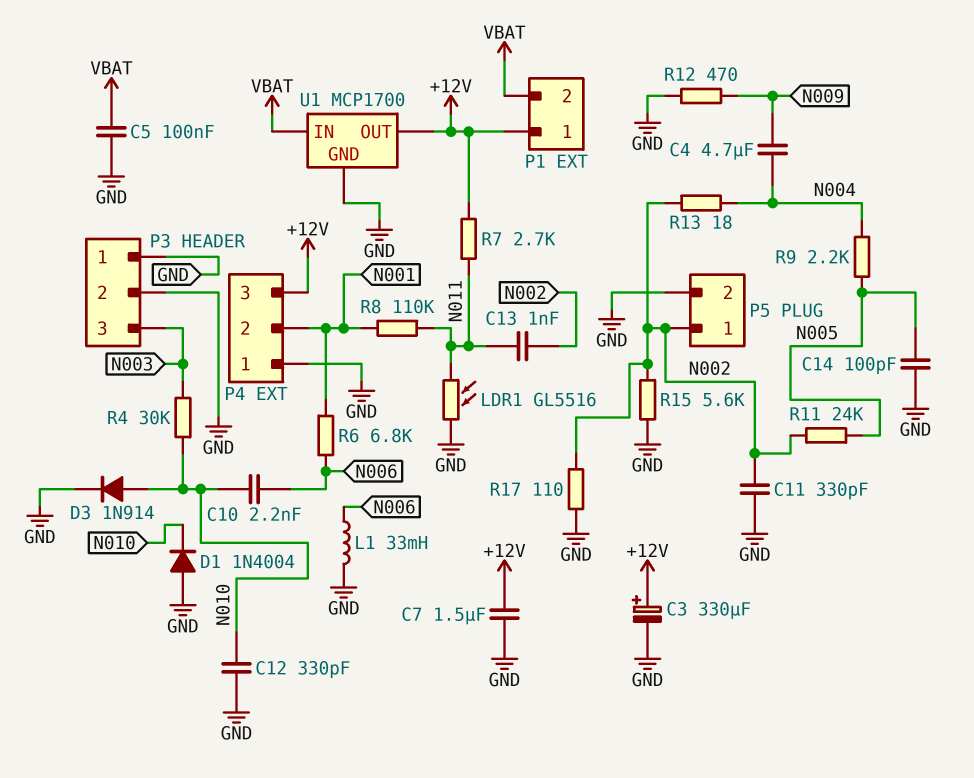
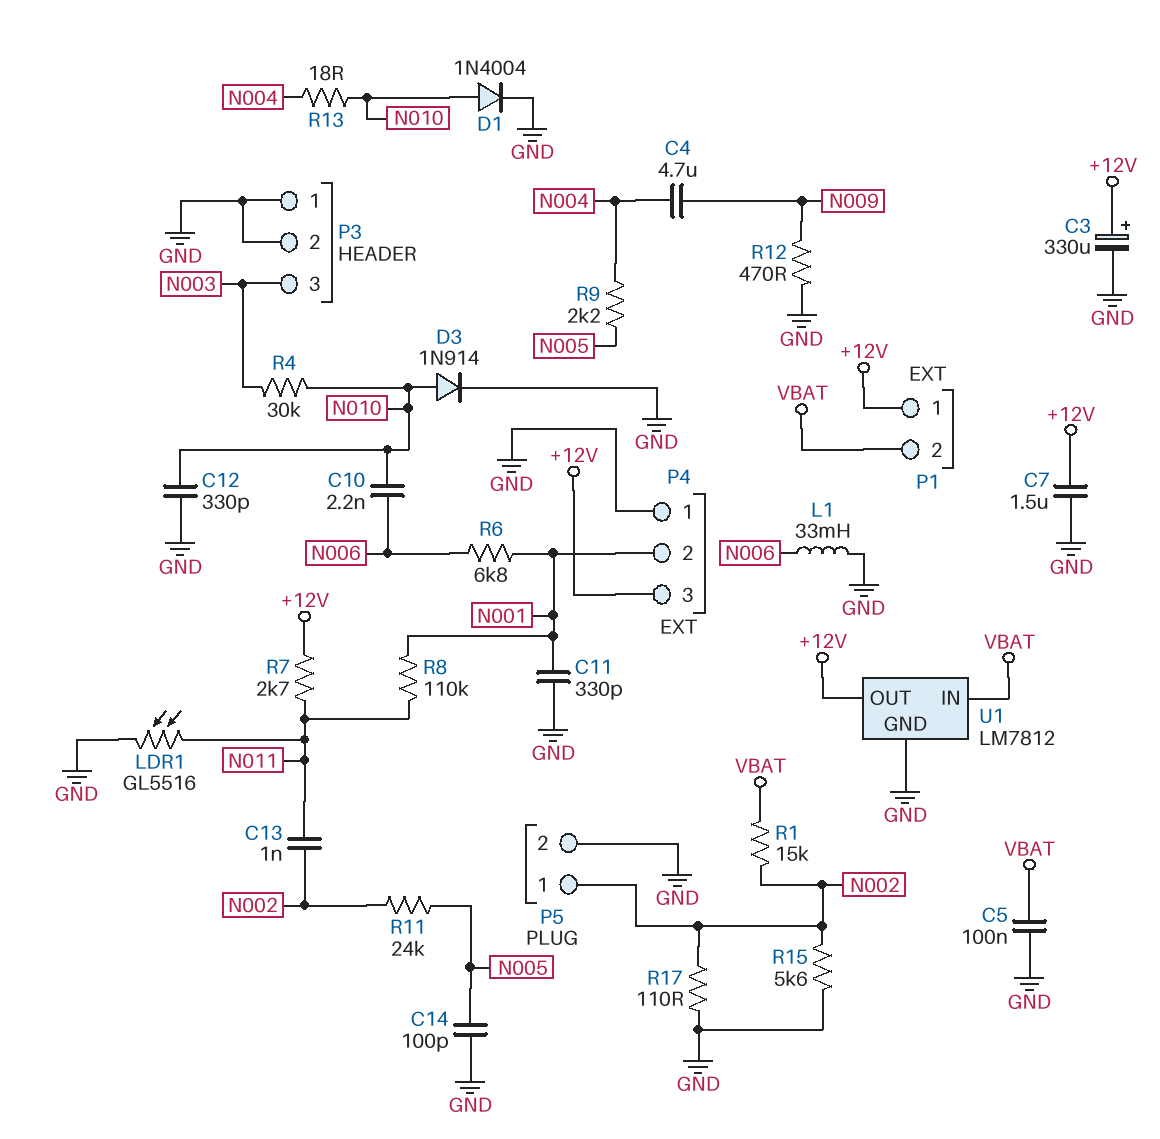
C11: 330pF (GND, N002) -> 330pF (GND, N001)
D1: diode 1N4004 (A GND, K N010) -> diode 1N4004 (A N010, K GND)
R1: none -> 15k (N002, VBAT)
R13: 18 (N002, N004) -> 18 (N004, N010)
U1: MCP1700 -> LM7812

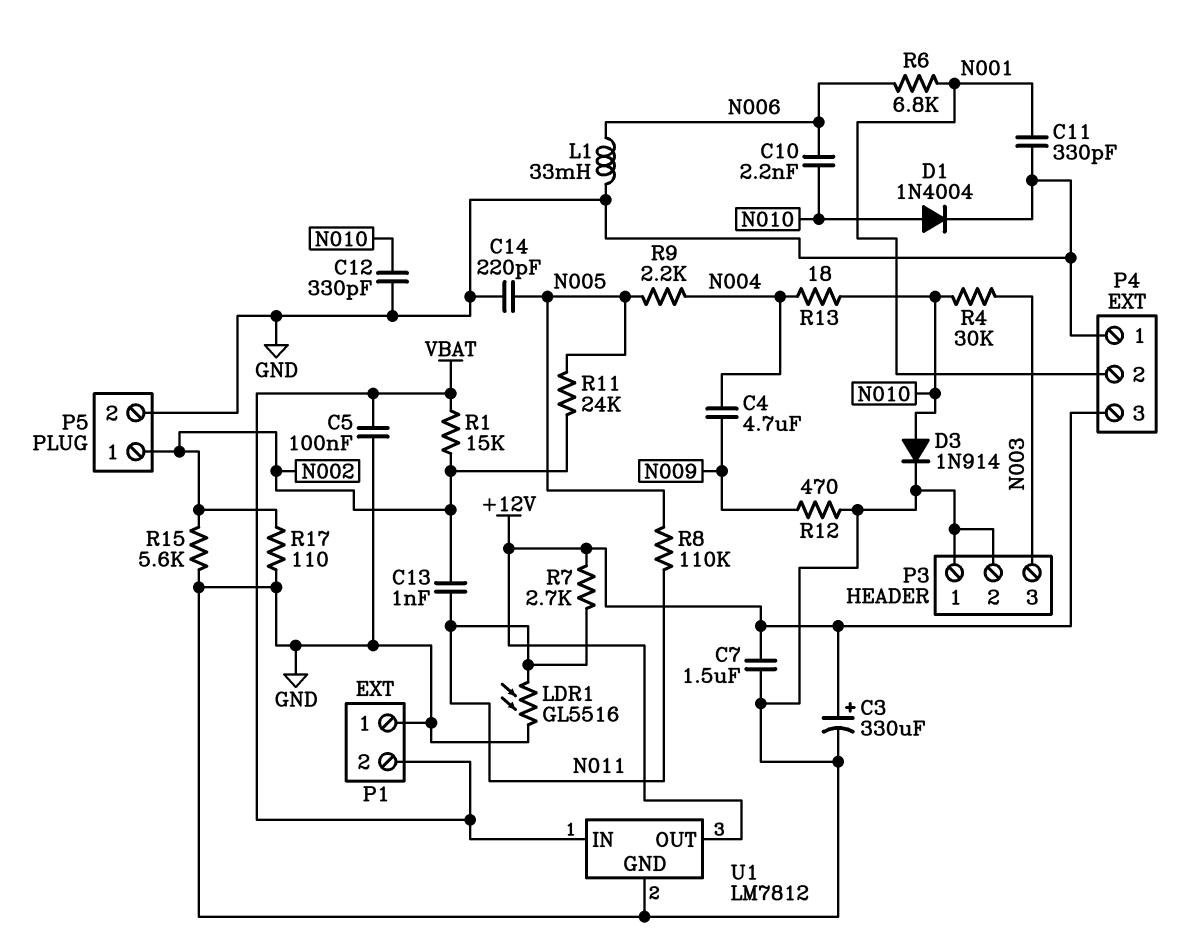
C14: 100pF (GND, N005) -> 220pF (GND, N005)
P1 pin 1: +12V -> GND
R8: 110k (N001, N011) -> 110k (N005, N011)

